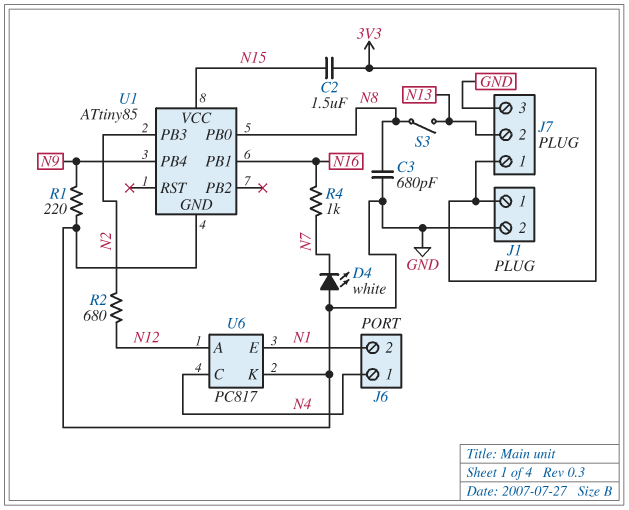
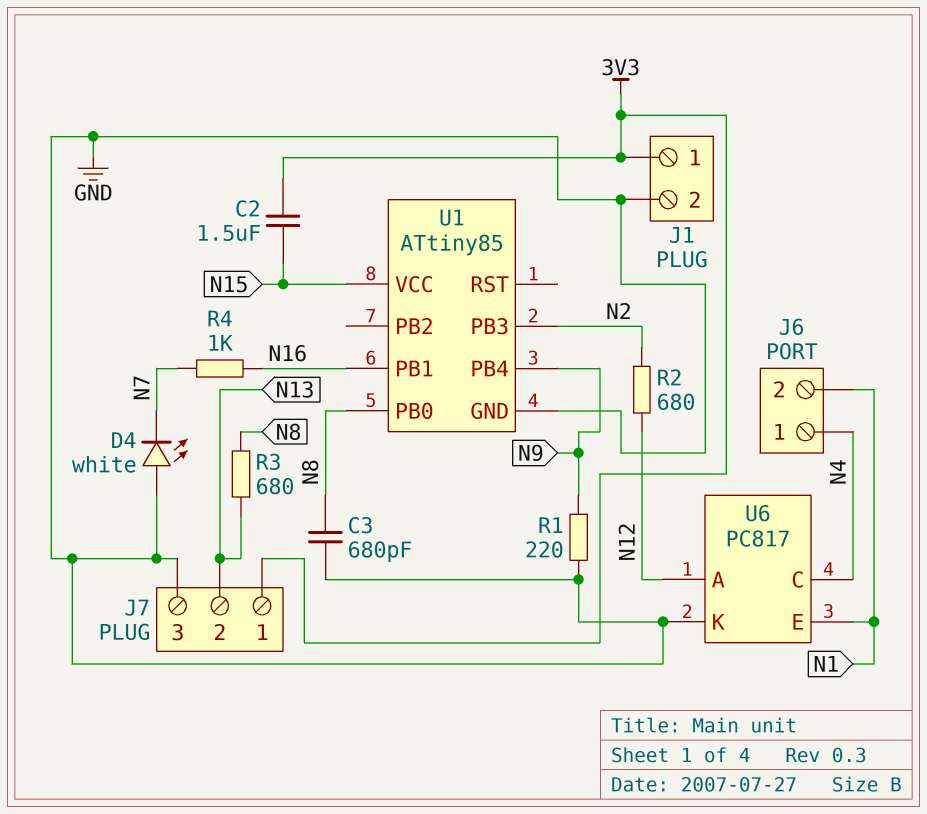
R3: none -> 680 (N8, N13)
S3: switch (N8, N13) -> none

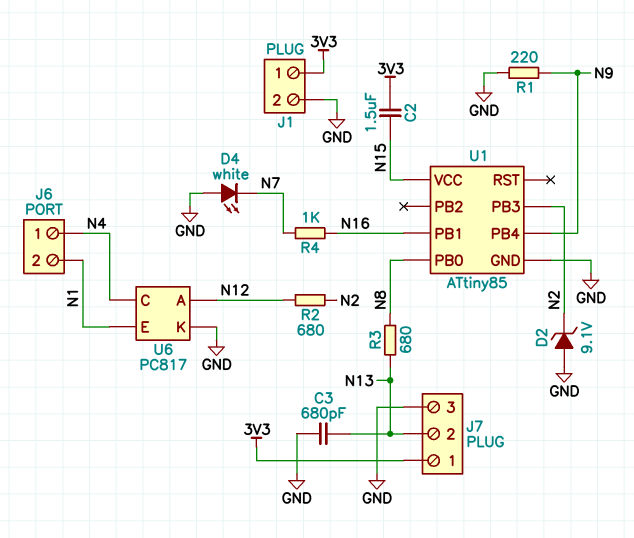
C3: 680pF (GND, N8) -> 680pF (GND, N13)
D2: none -> zener 9.1V (A GND, K N2)

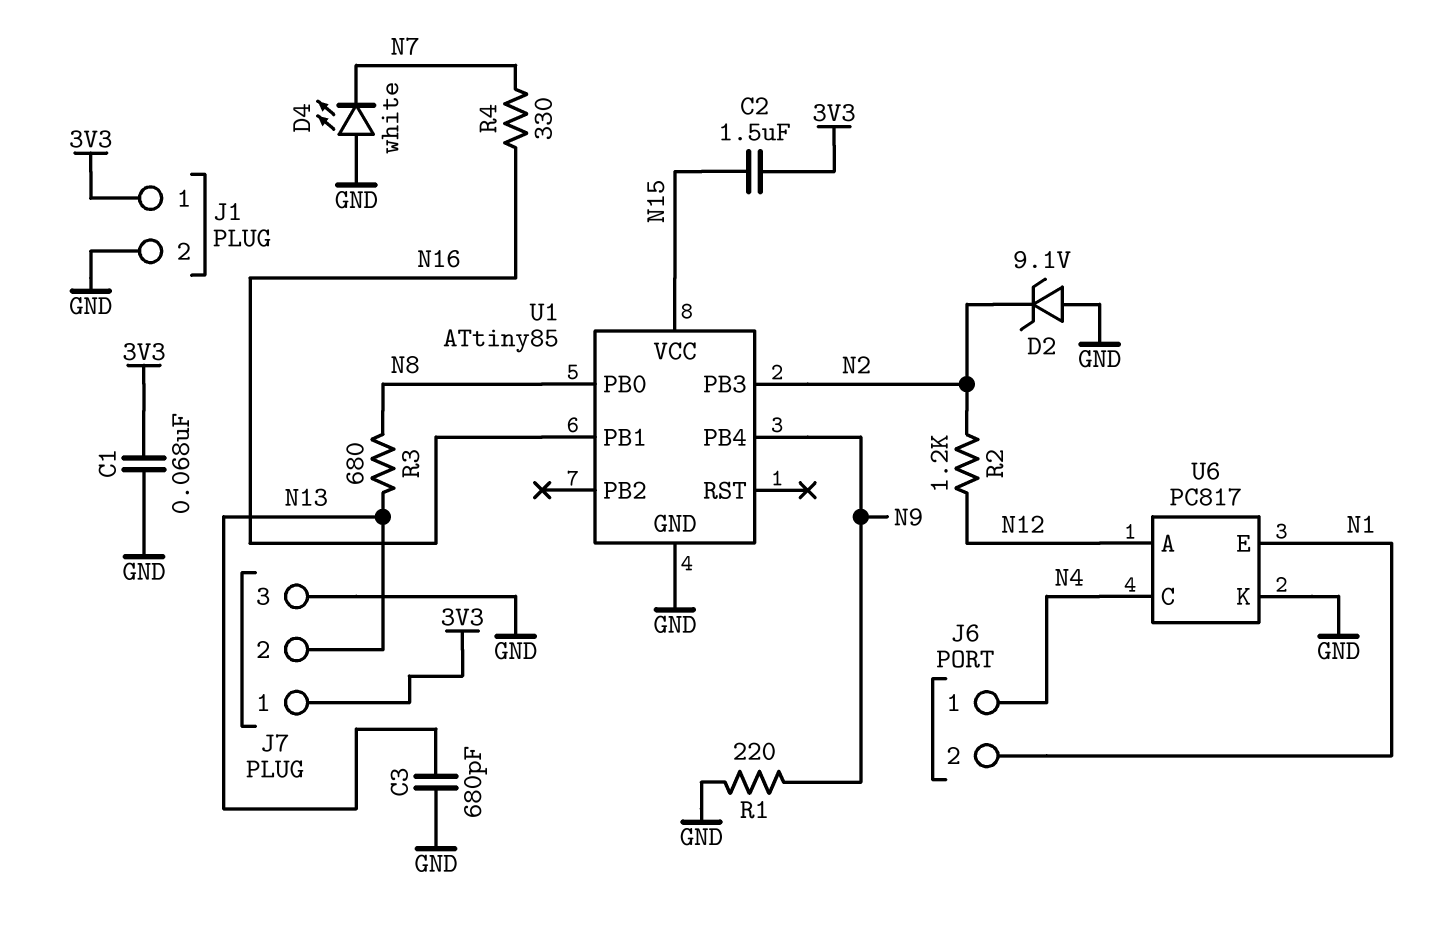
C1: none -> 68nF (3V3, GND)
R2: 680 (N2, N12) -> 1.2k (N2, N12)
R4: 1k (N7, N16) -> 330 (N7, N16)

